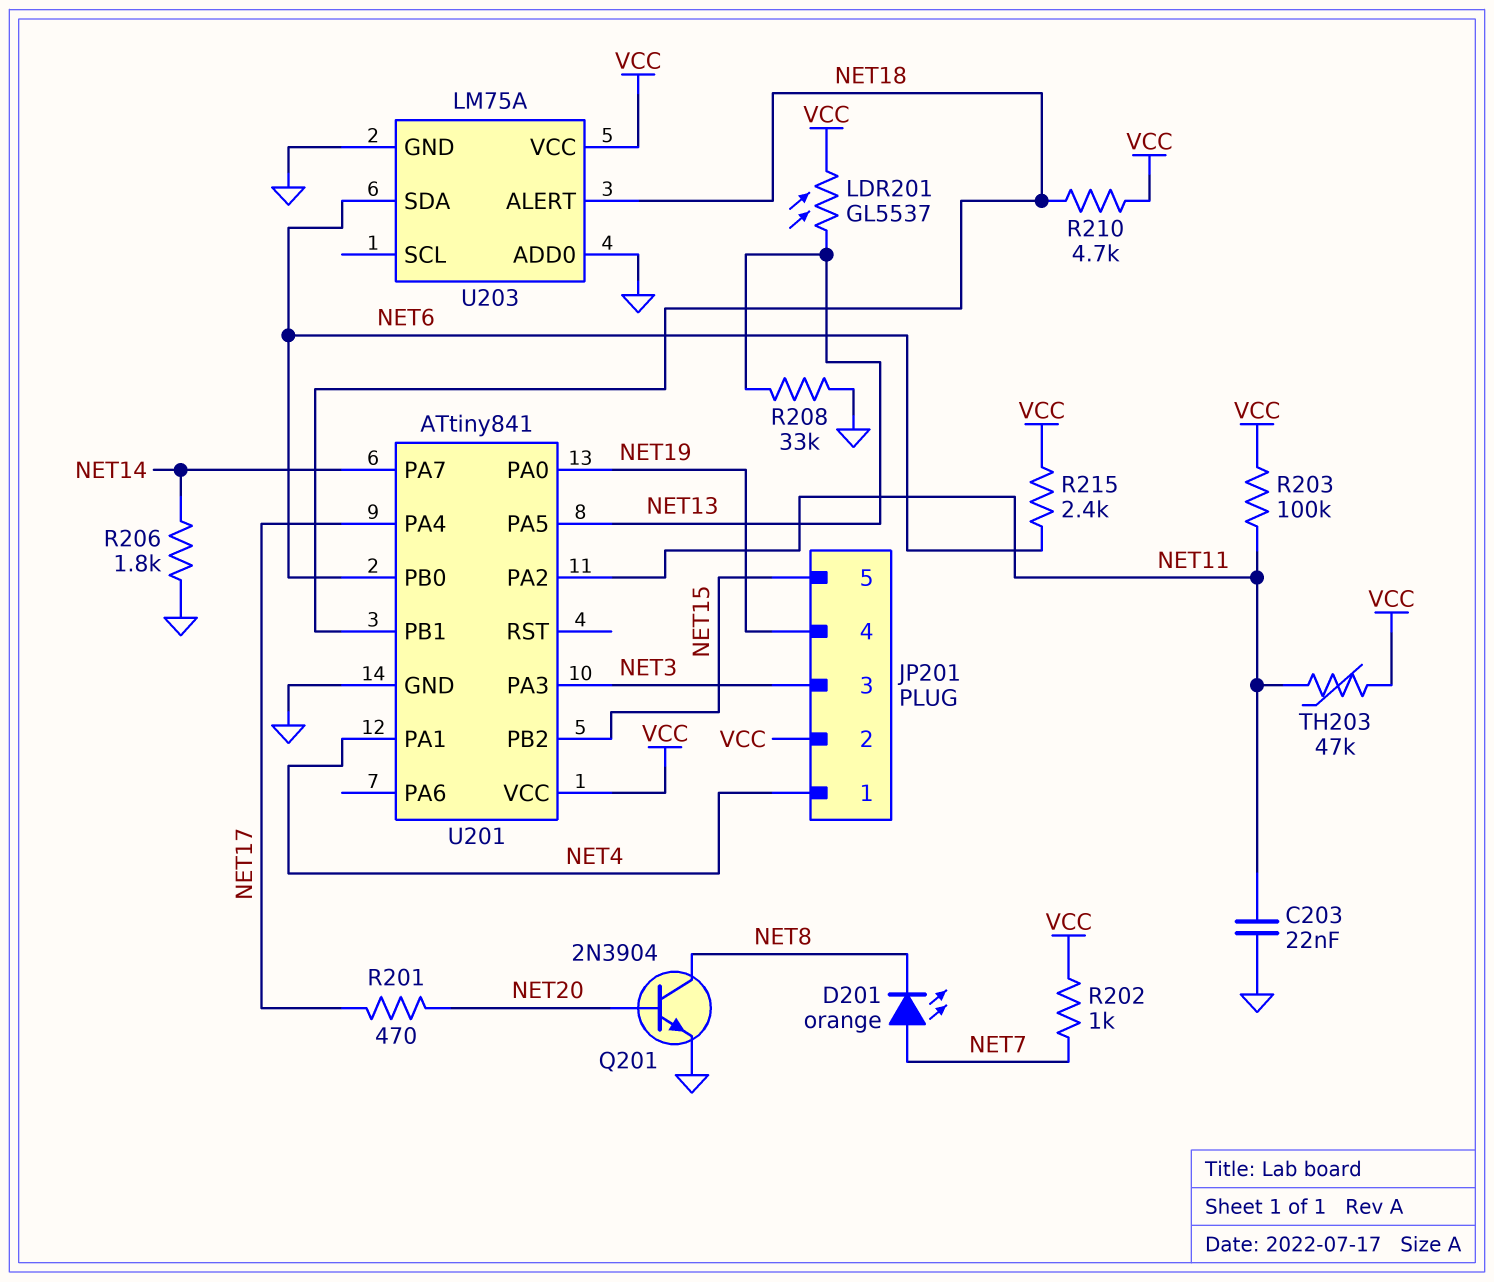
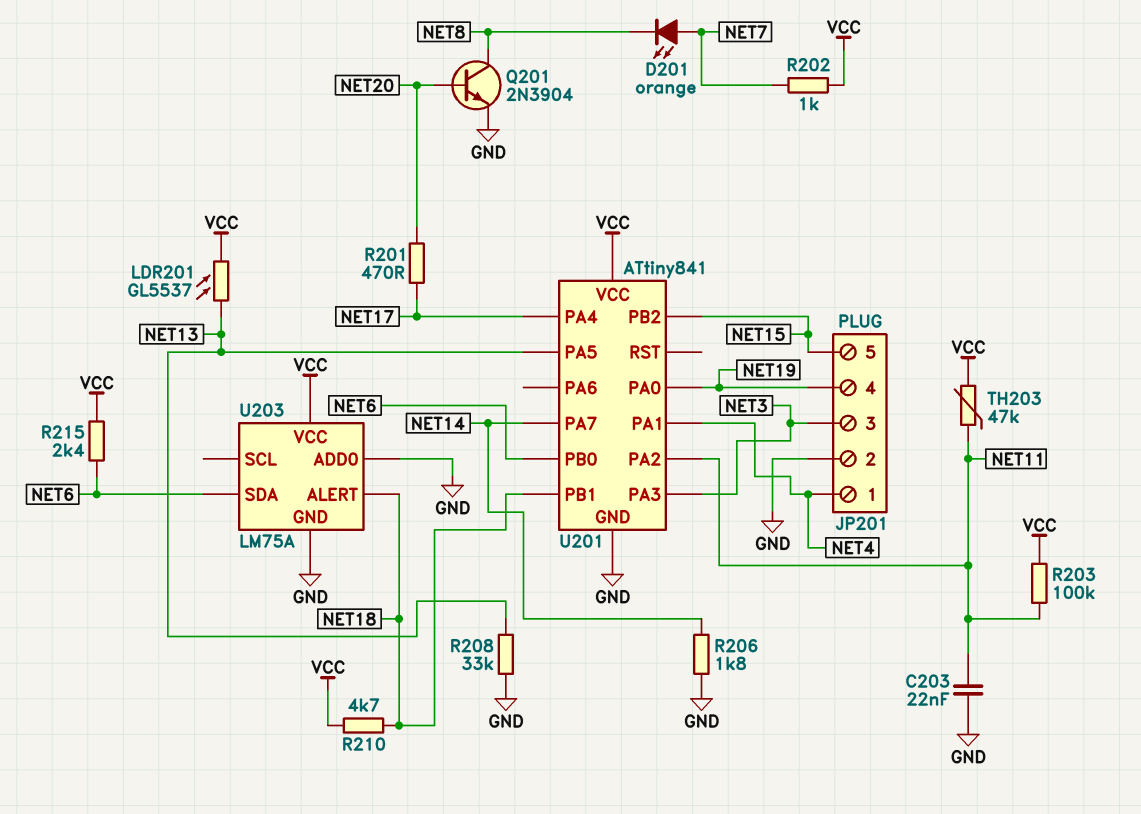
JP201 pin 2: VCC -> GND

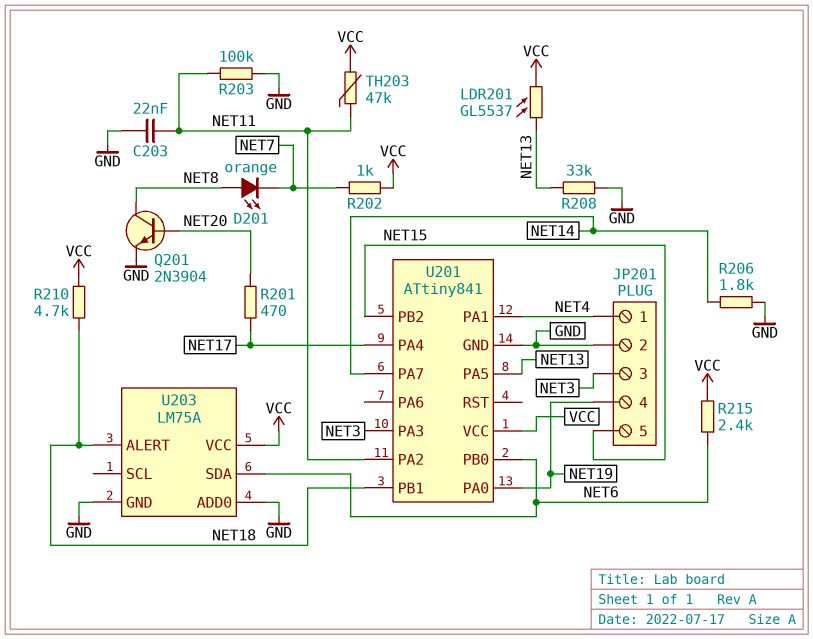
D201: LED orange (A NET7, K NET8) -> LED orange (A NET8, K NET7)
R203: 100k (NET11, VCC) -> 100k (GND, NET11)

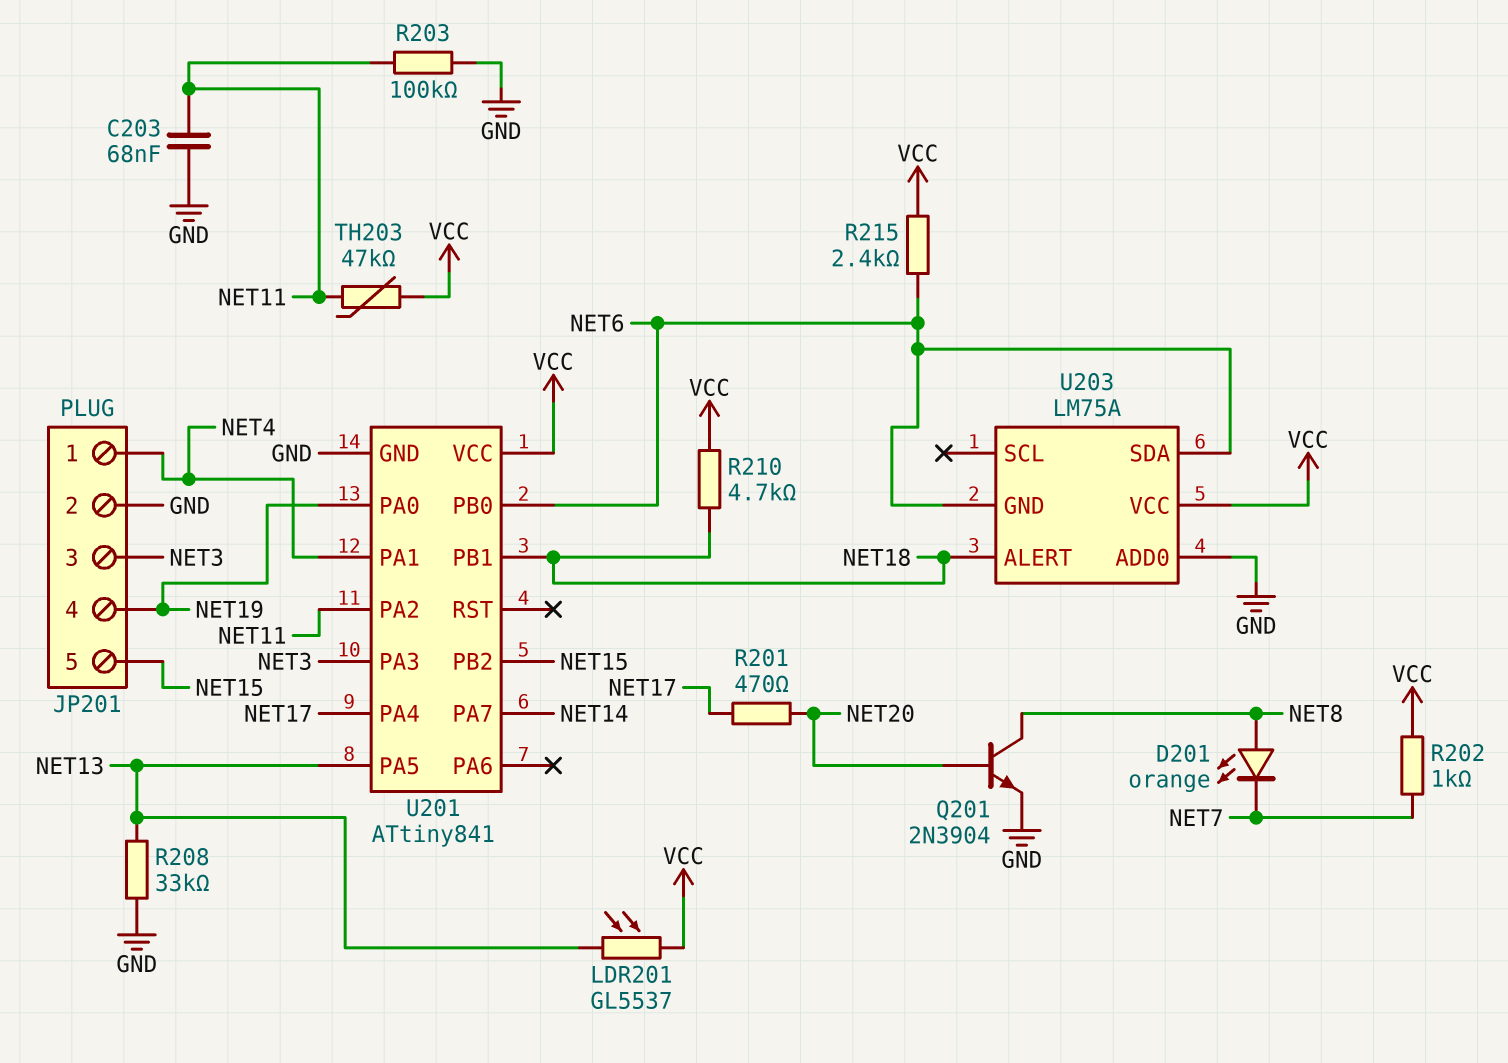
C203: 22nF (GND, NET11) -> 68nF (GND, NET11)
R206: 1.8k (GND, NET14) -> none
U203 pin GND: GND -> NET6

